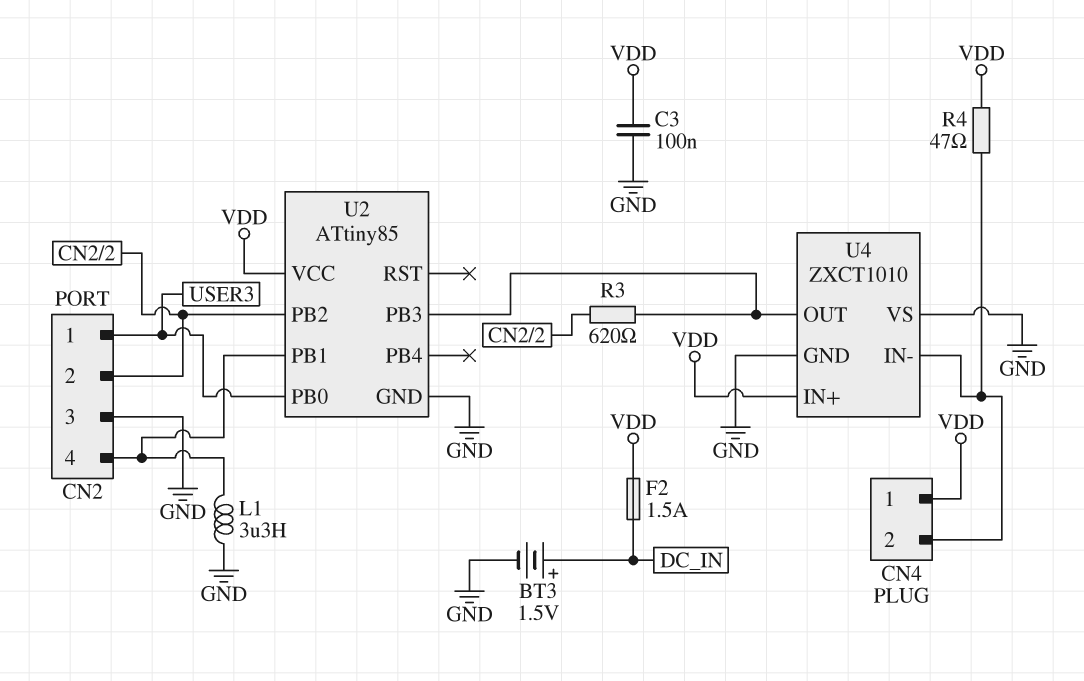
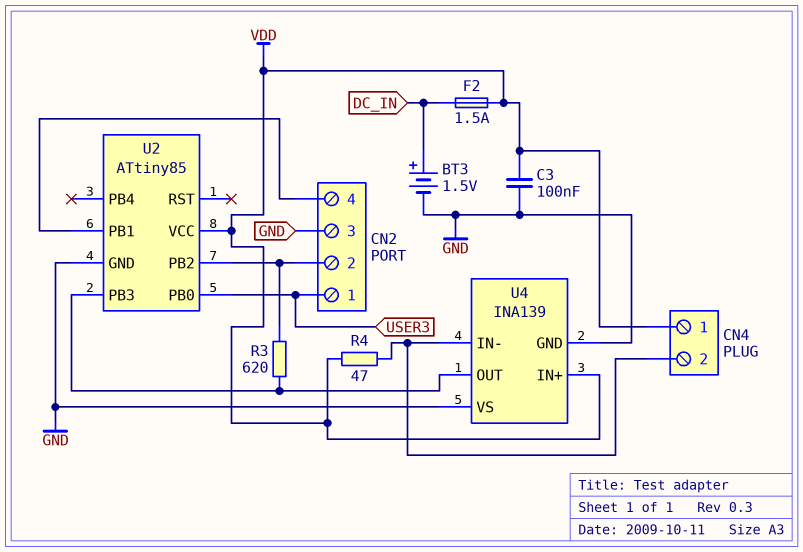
L1: 3.3uH (CN2/4, GND) -> none
U4: ZXCT1010 -> INA139

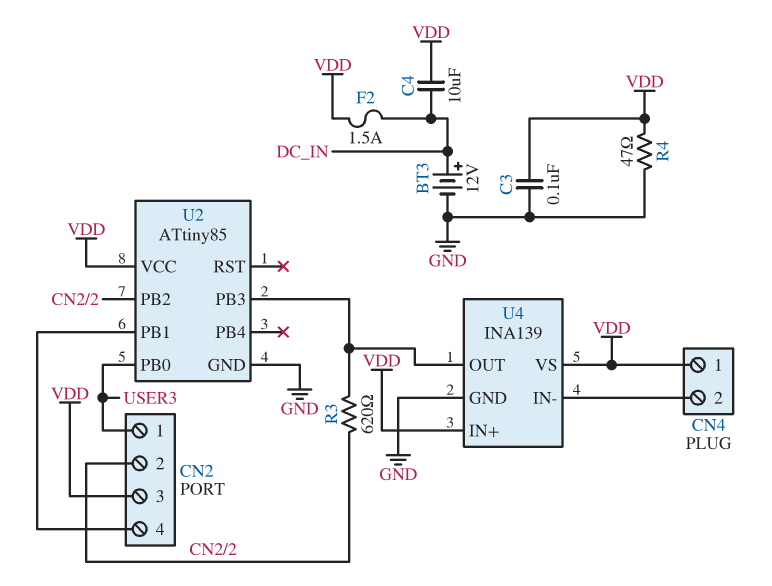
BT3: 1.5V (plus DC_IN, minus GND) -> 12V (plus DC_IN, minus GND)
C4: none -> 10uF (DC_IN, VDD)
CN2 pin 3: GND -> VDD
R4: 47 (CN4/2, VDD) -> 47 (GND, VDD)
U4 pin VS: GND -> VDD

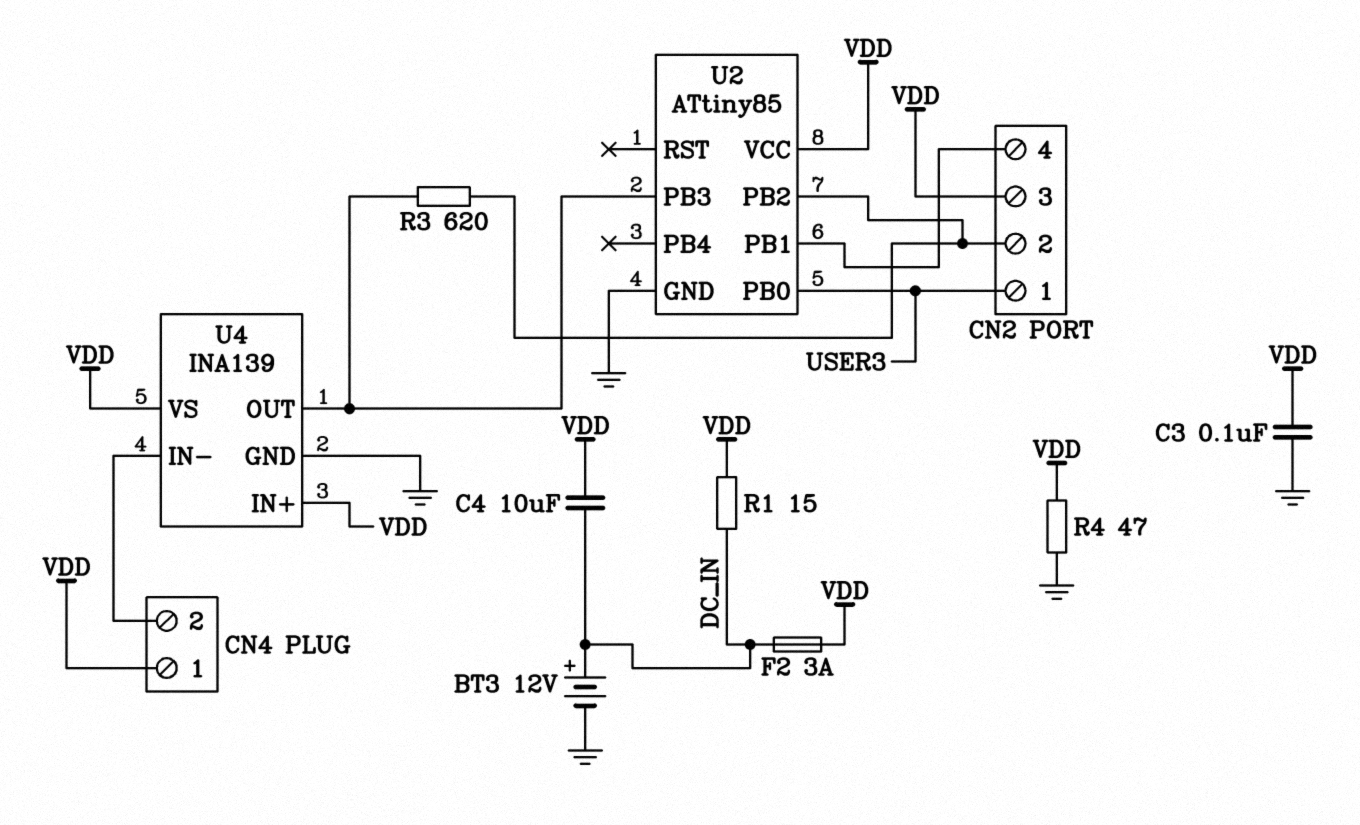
F2: 1.5A (DC_IN, VDD) -> 3A (DC_IN, VDD)
R1: none -> 15 (DC_IN, VDD)

